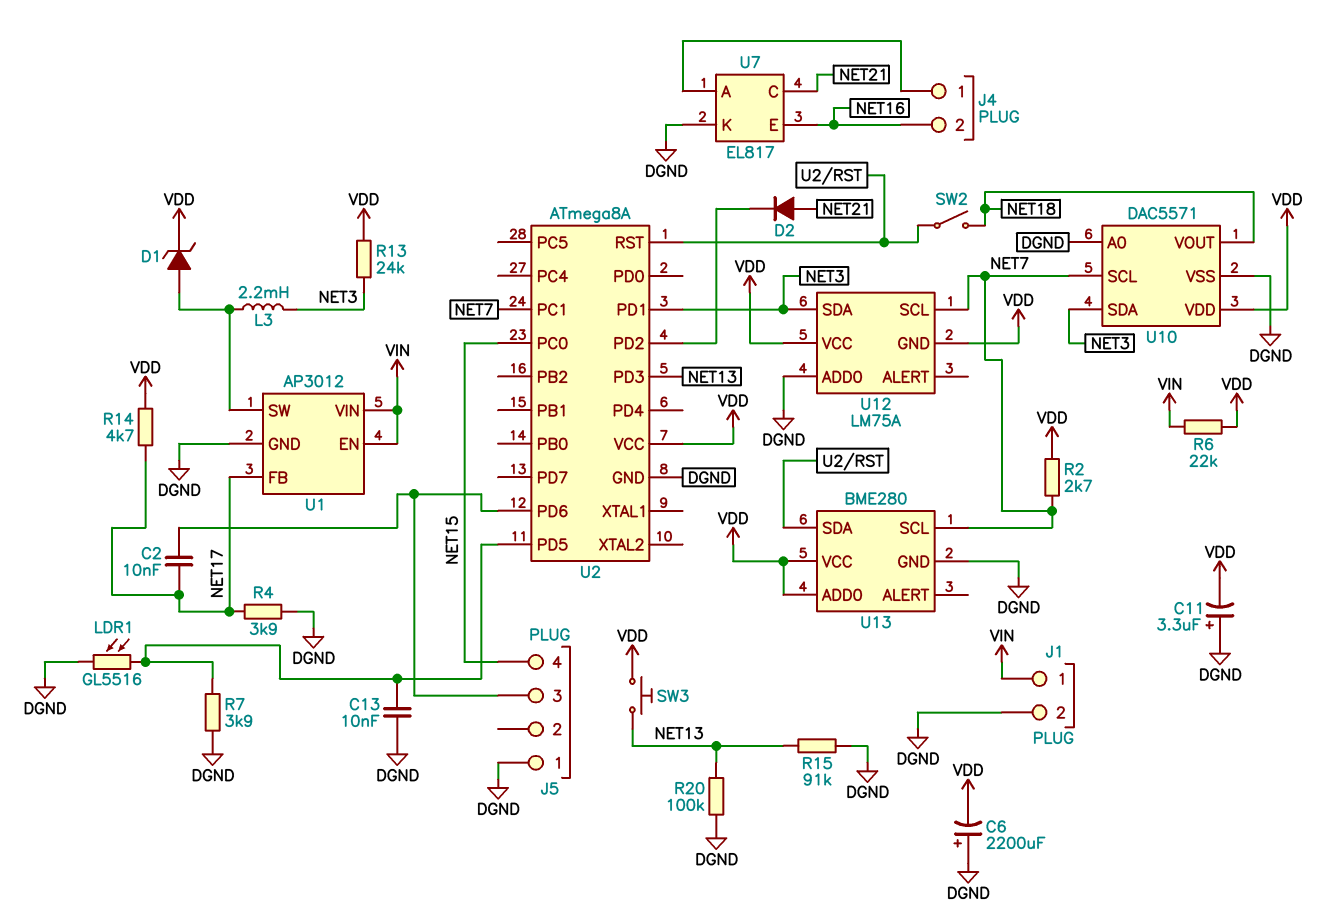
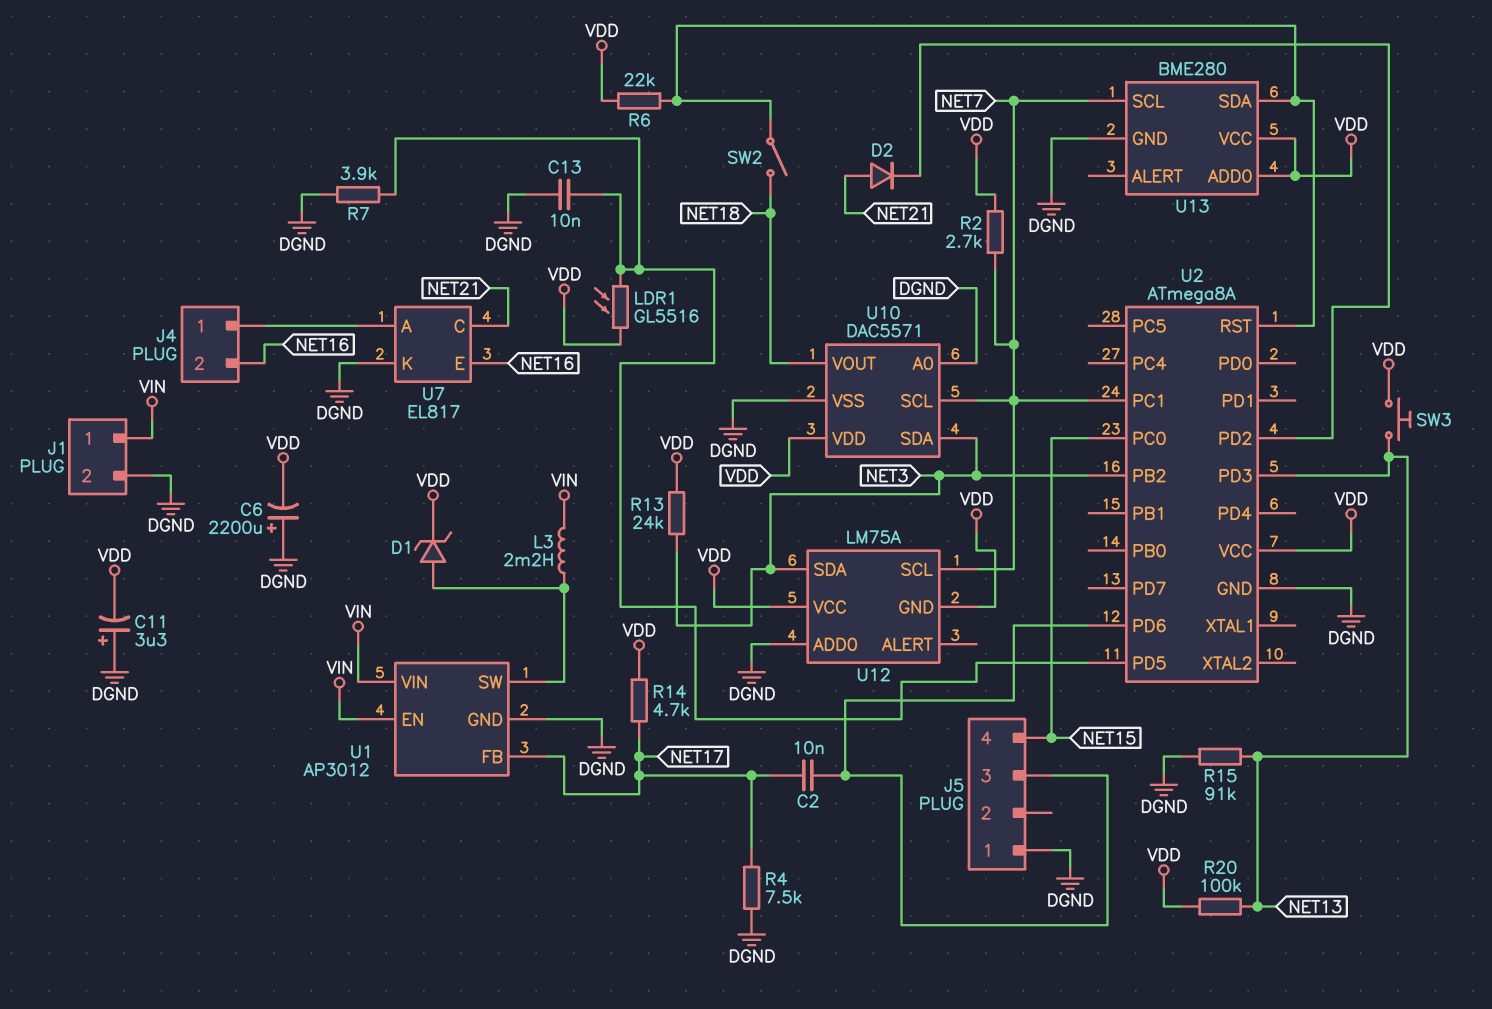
L3: 2.2mH (NET3, U1/SW) -> 2.2mH (U1/SW, VIN)
LDR1: GL5516 (DGND, U2/PD5) -> GL5516 (U2/PD5, VDD)
R4: 3.9k (DGND, NET17) -> 7.5k (DGND, NET17)
R6: 22k (VDD, VIN) -> 22k (U2/RST, VDD)
R20: 100k (DGND, NET13) -> 100k (NET13, VDD)
U2 pin PB2: none -> NET3
U2 pin PD1: NET3 -> none

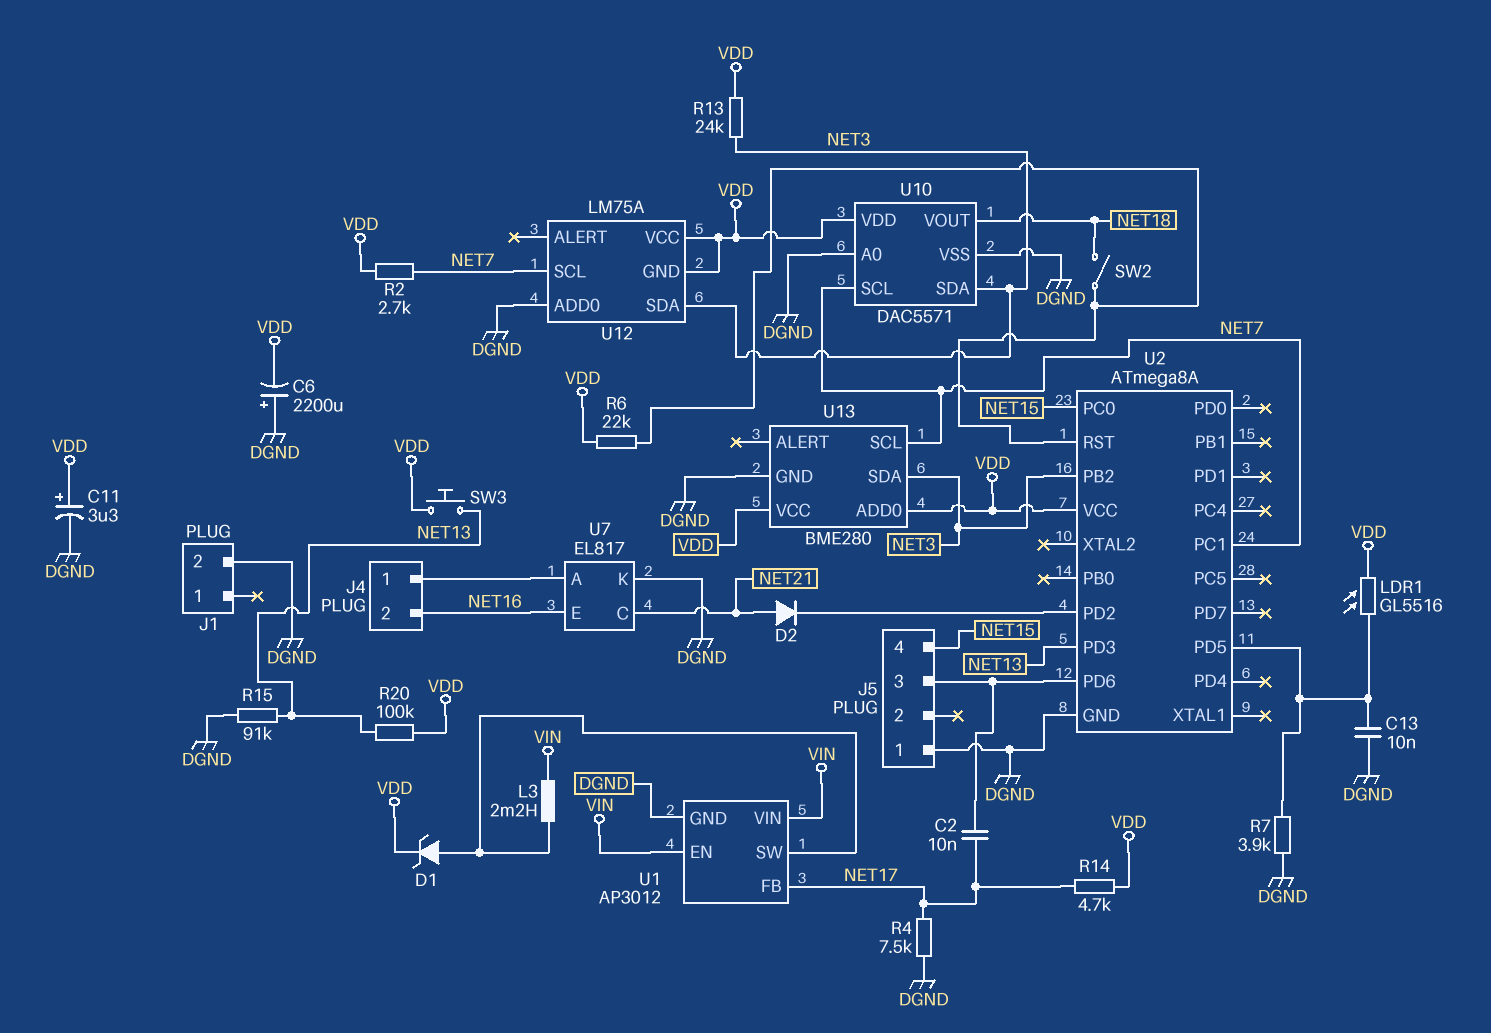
C11: 3.3uF (plus DGND, minus VDD) -> 3.3uF (plus VDD, minus DGND)
J1 pin 1: VIN -> none
U13 pin SDA: U2/RST -> NET3

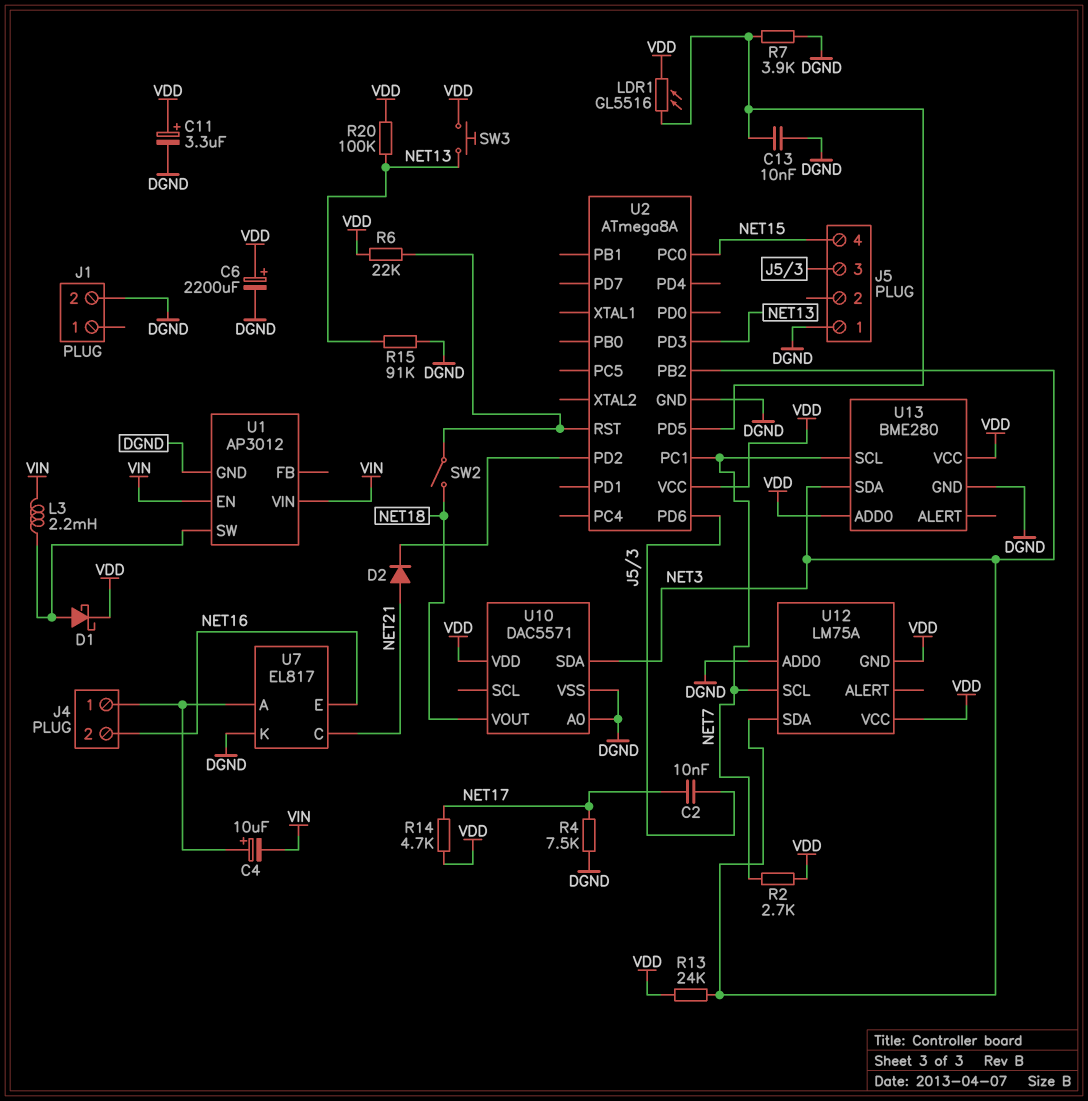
C4: none -> 10uF (plus J4/1, minus VIN)
C6: 2200uF (plus DGND, minus VDD) -> 2200uF (plus VDD, minus DGND)
D1: zener (A U1/SW, K VDD) -> schottky (A U1/SW, K VDD)
U1 pin FB: NET17 -> none
U10 pin SCL: NET7 -> none

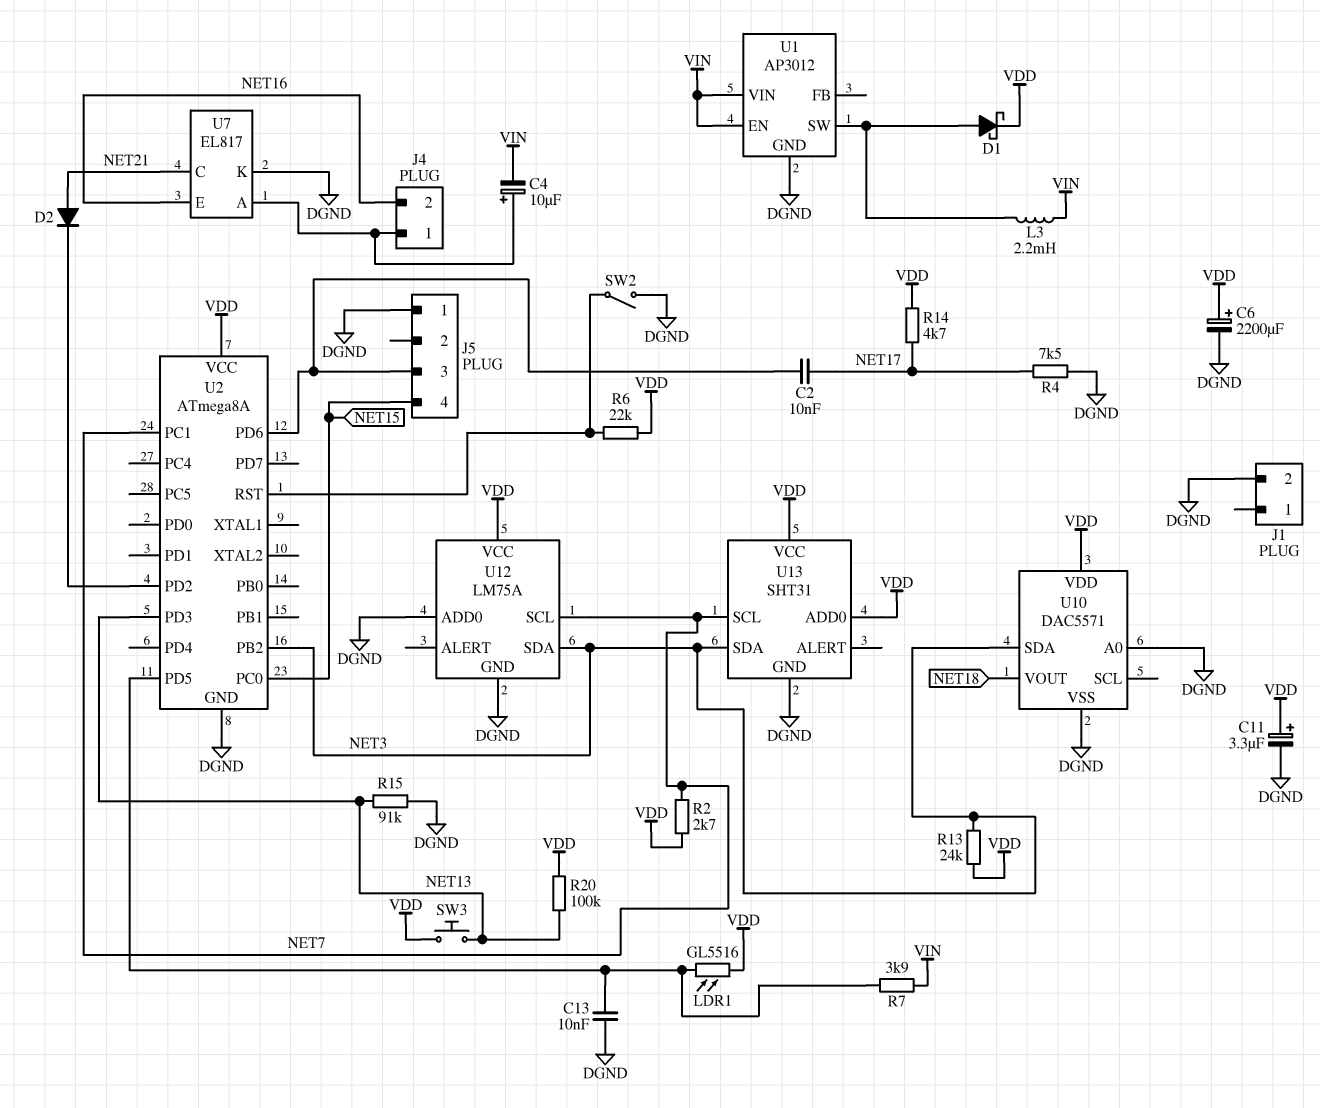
R7: 3.9k (DGND, U2/PD5) -> 3.9k (U2/PD5, VIN)
SW2: switch (NET18, U2/RST) -> switch (DGND, U2/RST)
U12 pin GND: VDD -> DGND
U13: BME280 -> SHT31

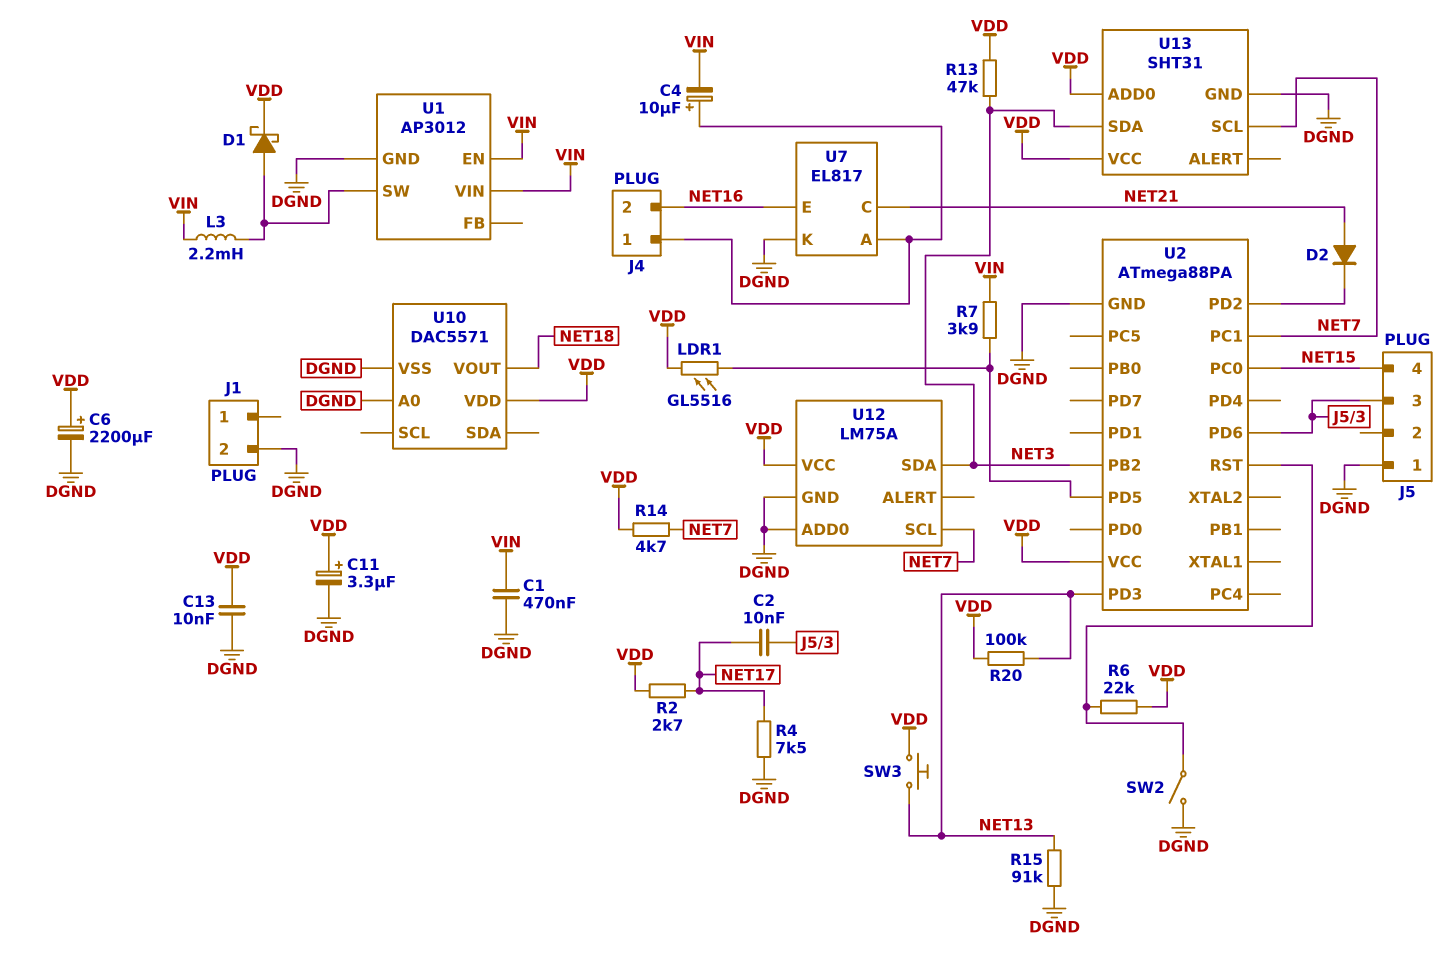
C1: none -> 470nF (DGND, VIN)
C13: 10nF (DGND, U2/PD5) -> 10nF (DGND, VDD)
R2: 2.7k (NET7, VDD) -> 2.7k (NET17, VDD)
R13: 24k (NET3, VDD) -> 47k (NET3, VDD)
R14: 4.7k (NET17, VDD) -> 4.7k (NET7, VDD)
U2: ATmega8A -> ATmega88PA
U10 pin SDA: NET3 -> none

